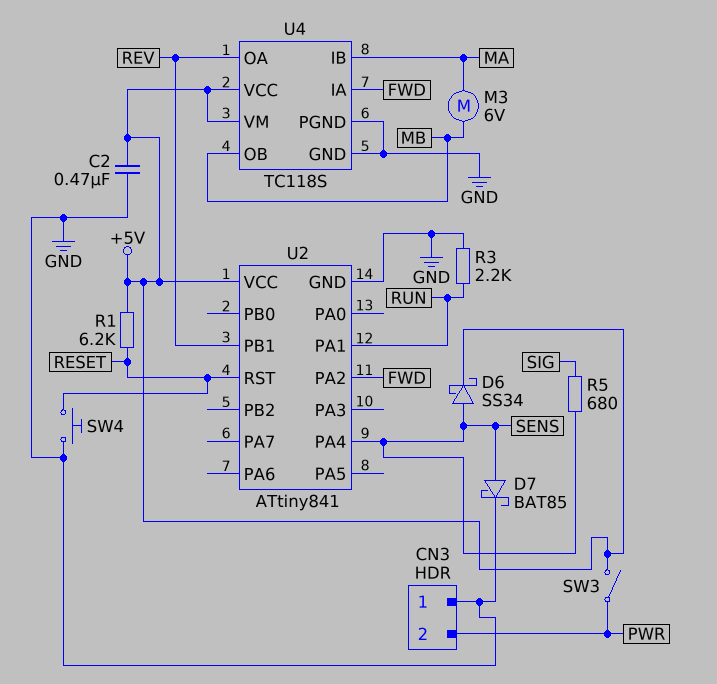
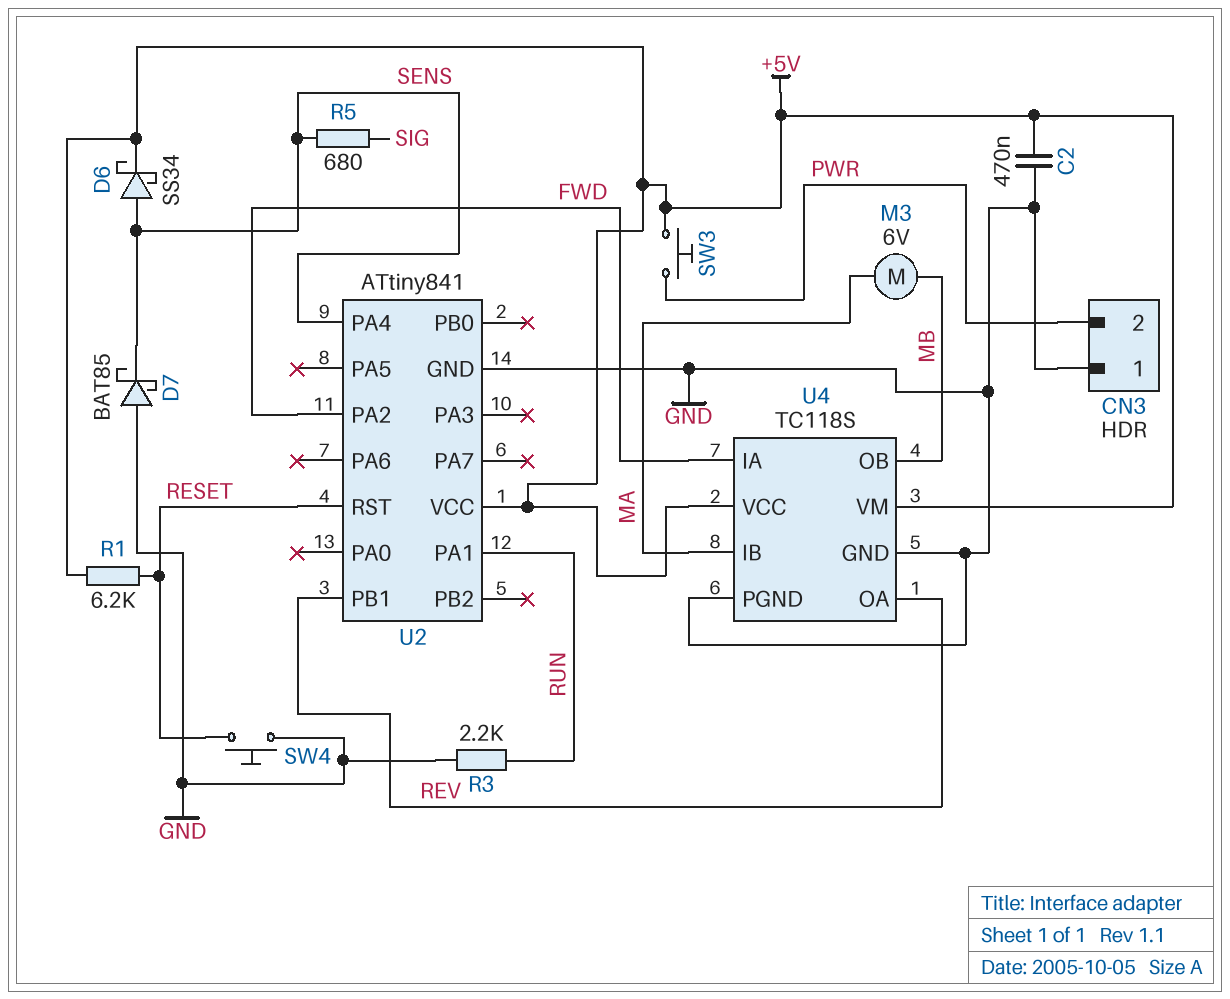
D7: schottky BAT85 (A SENS, K GND) -> schottky BAT85 (A GND, K SENS)
SW3: switch (+5V, PWR) -> button (+5V, PWR)

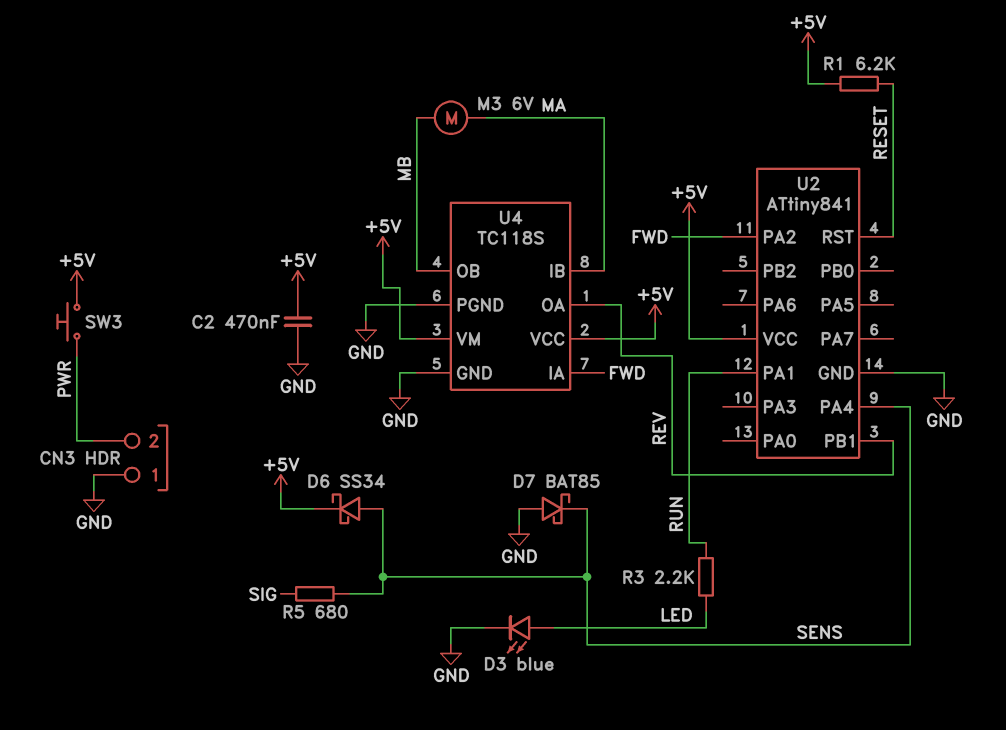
D3: none -> LED blue (A LED, K GND)
R3: 2.2k (GND, RUN) -> 2.2k (LED, RUN)
SW4: button (GND, RESET) -> none

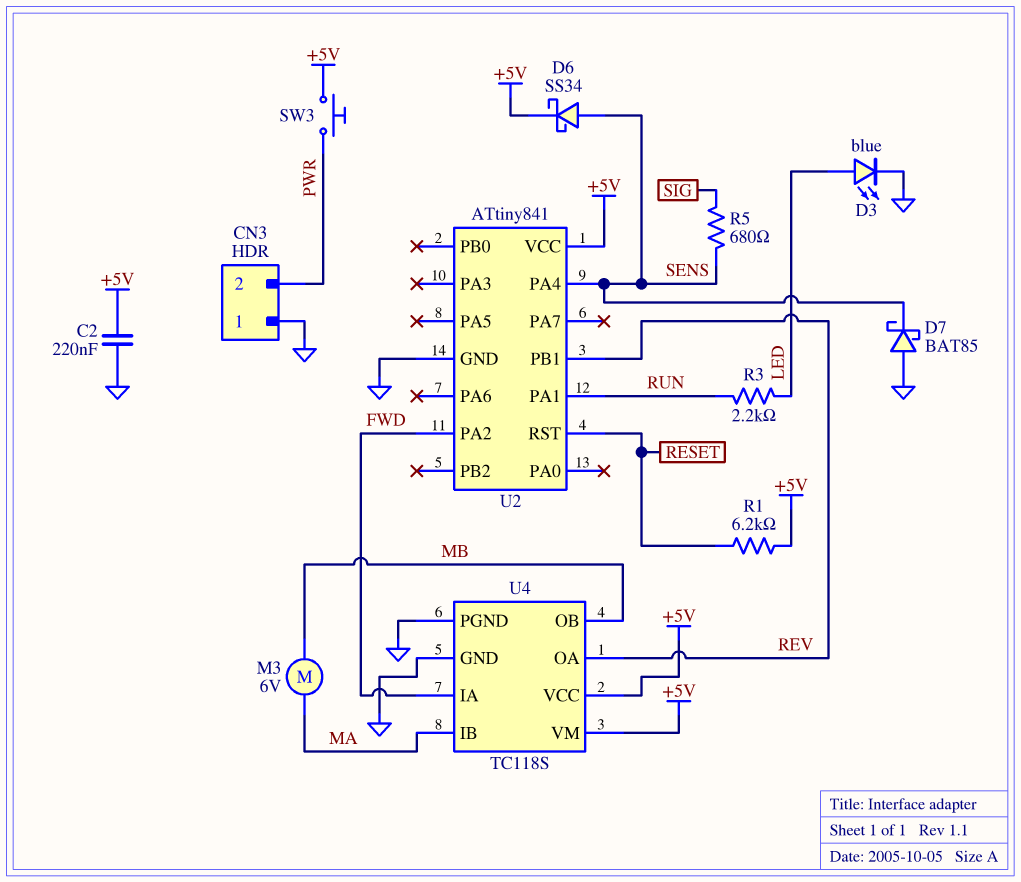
C2: 470nF (+5V, GND) -> 220nF (+5V, GND)

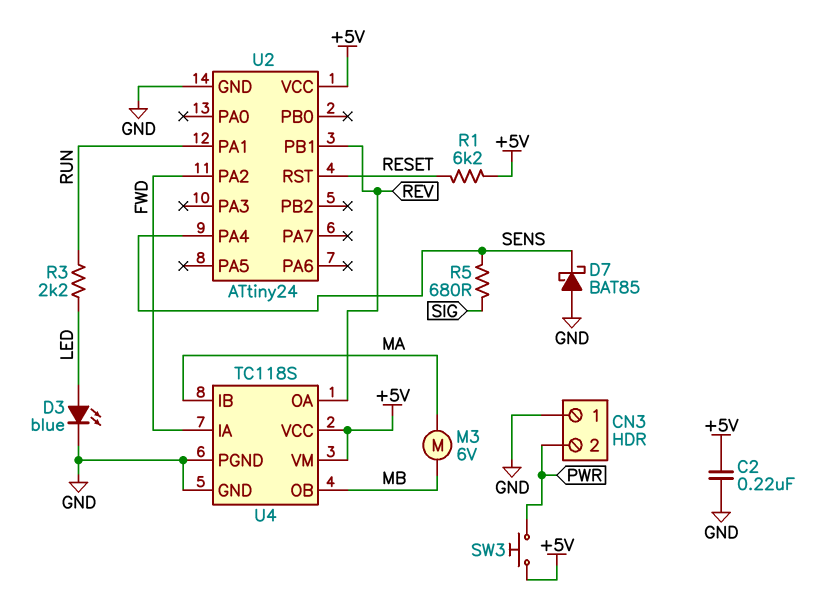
D6: schottky SS34 (A SENS, K +5V) -> none
U2: ATtiny841 -> ATtiny24

